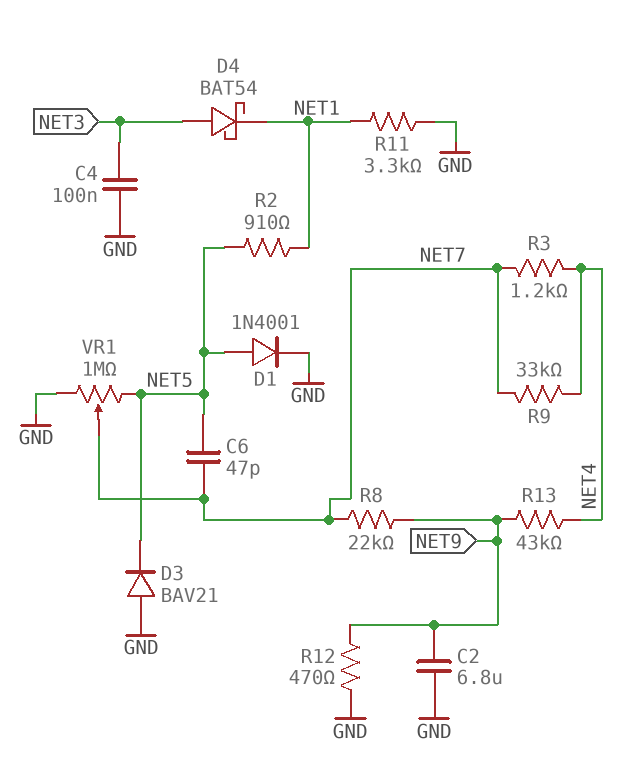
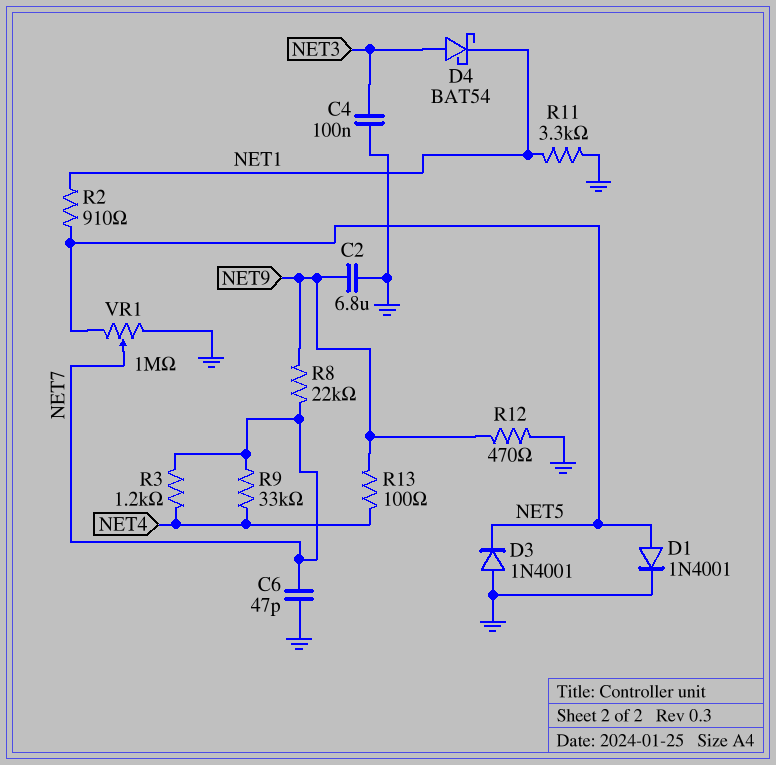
C6: 47pF (NET5, NET7) -> 47pF (GND, NET7)
D3: diode BAV21 (A GND, K NET5) -> diode 1N4001 (A GND, K NET5)
R13: 43k (NET4, NET9) -> 100 (NET4, NET9)

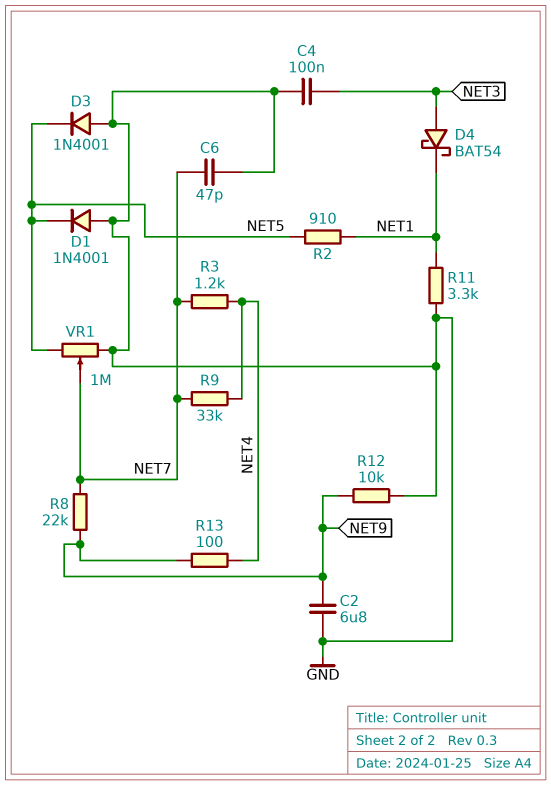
D1: diode 1N4001 (A NET5, K GND) -> diode 1N4001 (A GND, K NET5)
R12: 470 (GND, NET9) -> 10k (GND, NET9)

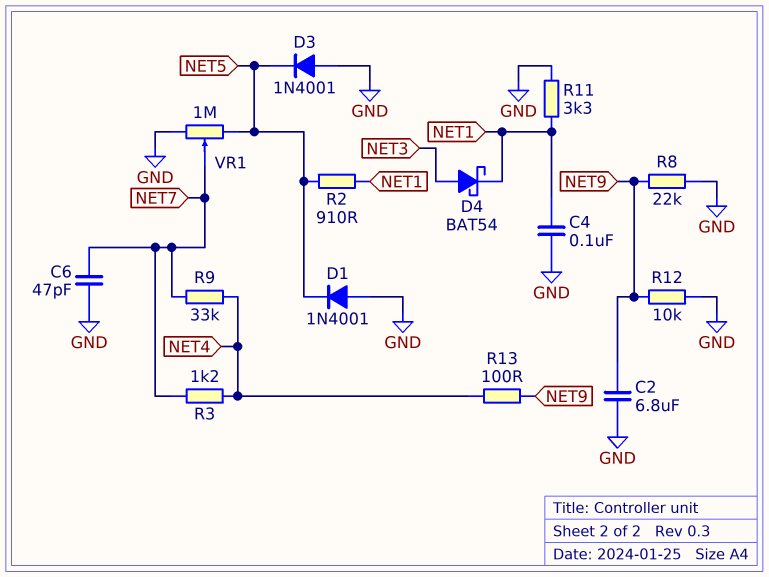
C4: 100nF (GND, NET3) -> 100nF (GND, NET1)
R8: 22k (NET7, NET9) -> 22k (GND, NET9)

